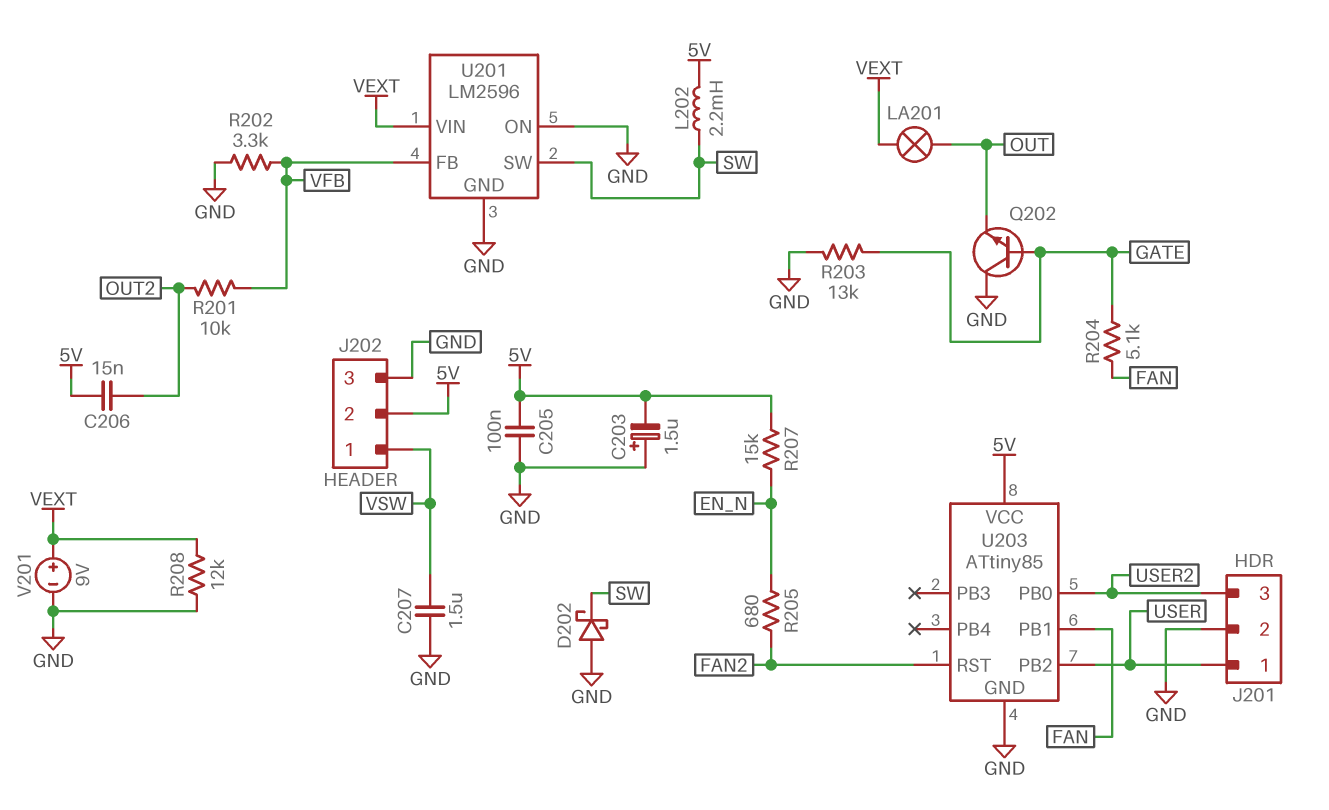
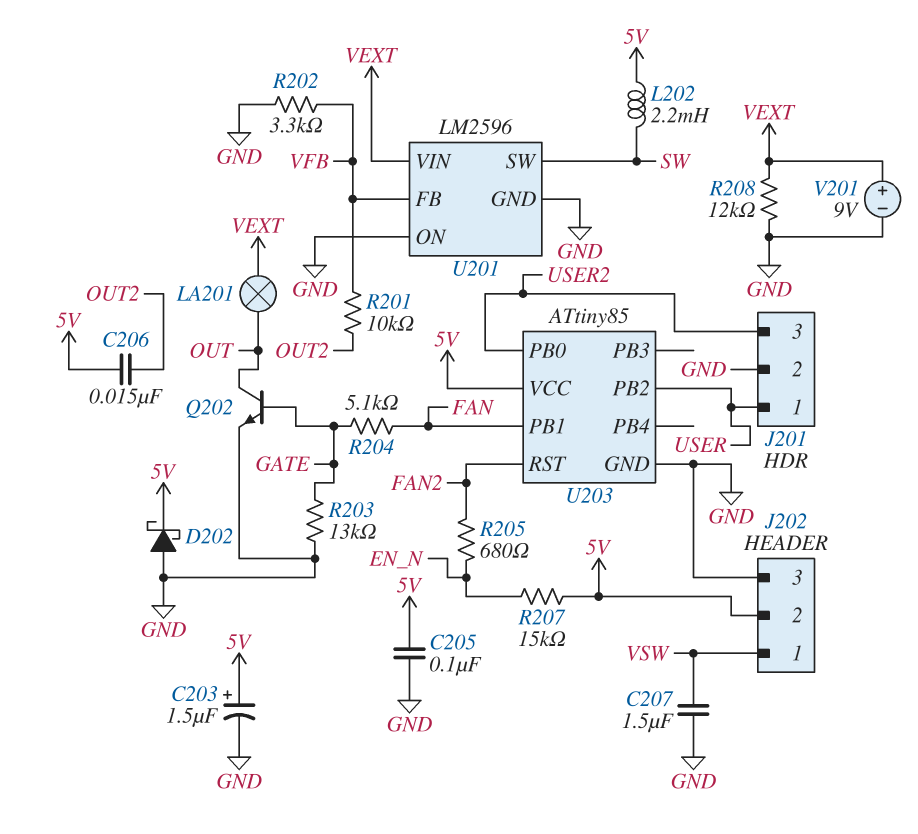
C203: 1.5uF (plus GND, minus 5V) -> 1.5uF (plus 5V, minus GND)
D202: schottky (A GND, K SW) -> schottky (A GND, K 5V)
Q202: NPN (B GATE, C GND, E OUT) -> NPN (B GATE, C OUT, E GND)

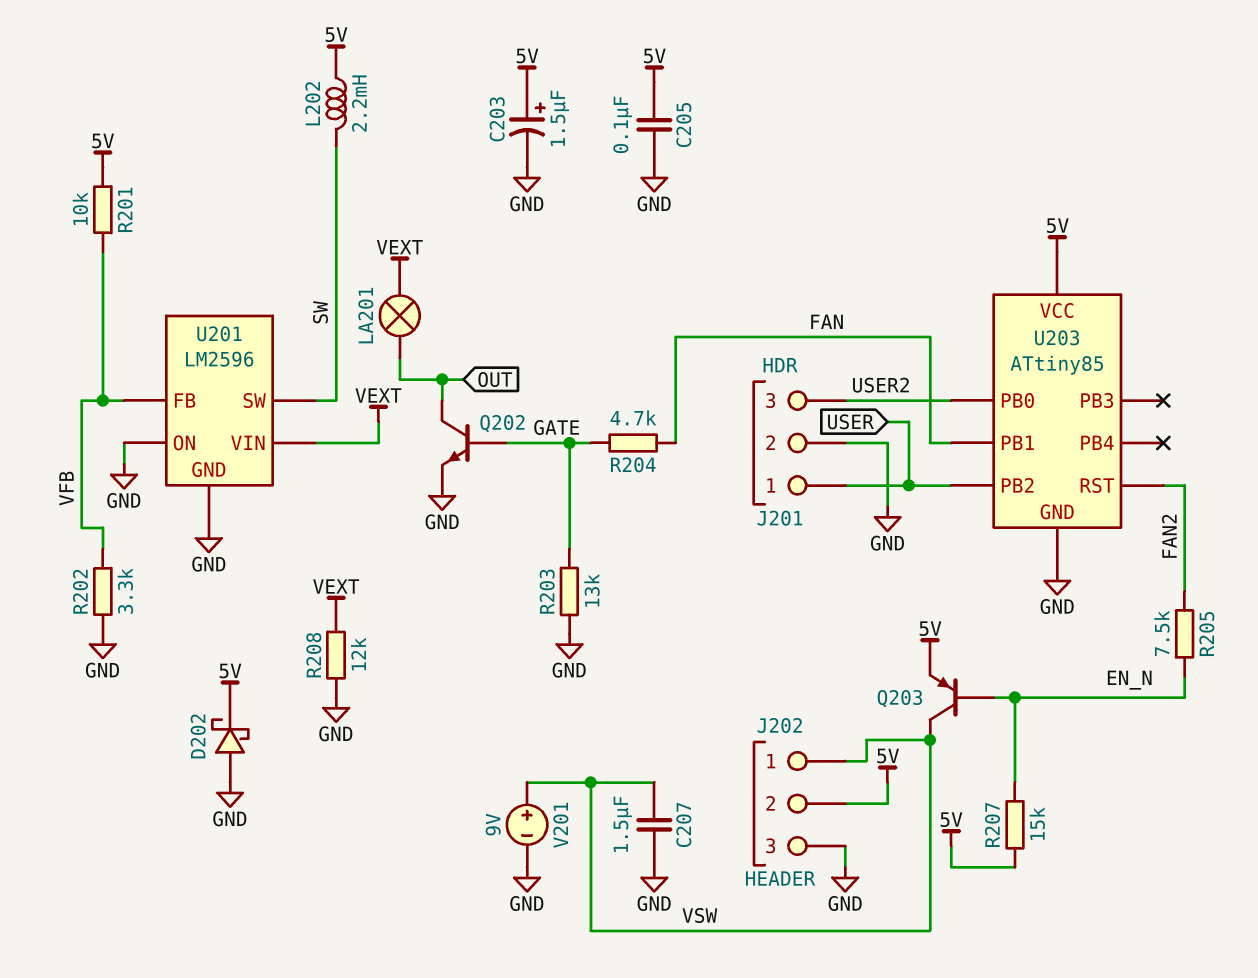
C206: 15nF (5V, OUT2) -> none
Q203: none -> PNP (B EN_N, C VSW, E 5V)
R201: 10k (OUT2, VFB) -> 10k (5V, VFB)
R204: 5.1k (FAN, GATE) -> 4.7k (FAN, GATE)
R205: 680 (EN_N, FAN2) -> 7.5k (EN_N, FAN2)
V201: 9V (plus VEXT, minus GND) -> 9V (plus VSW, minus GND)

